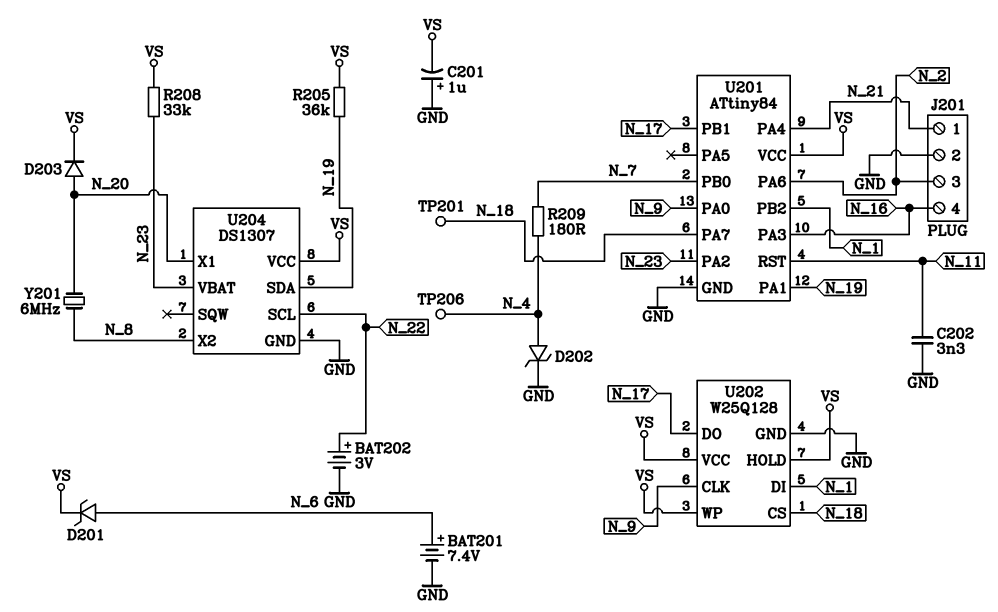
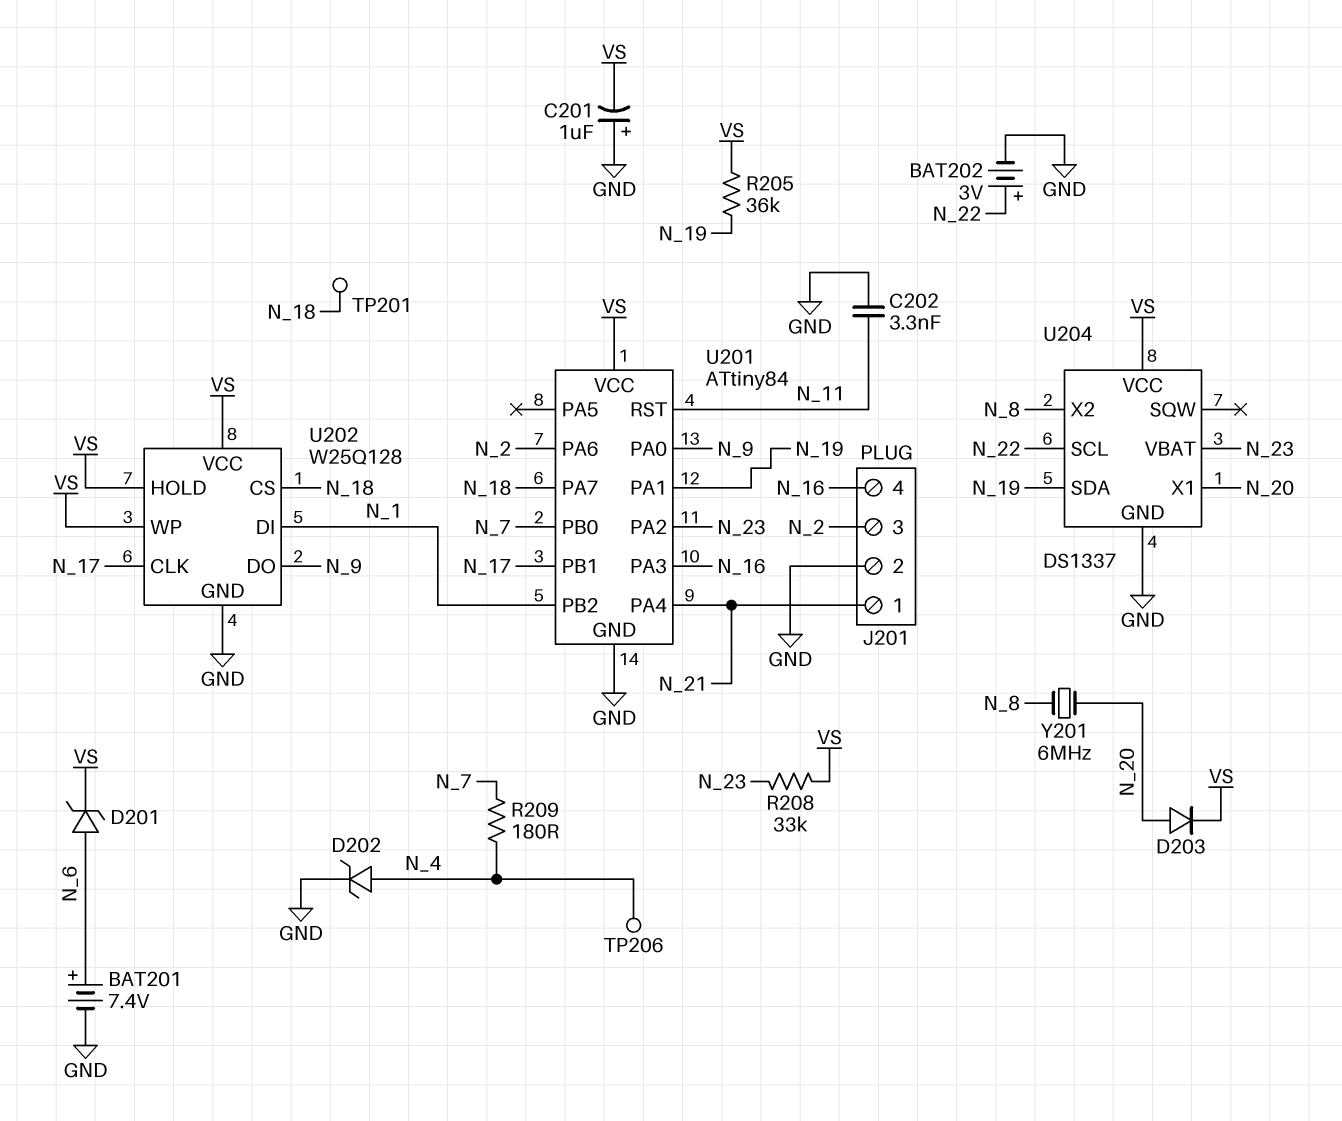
U202 pin CLK: N_9 -> N_17
U202 pin DO: N_17 -> N_9
U204: DS1307 -> DS1337

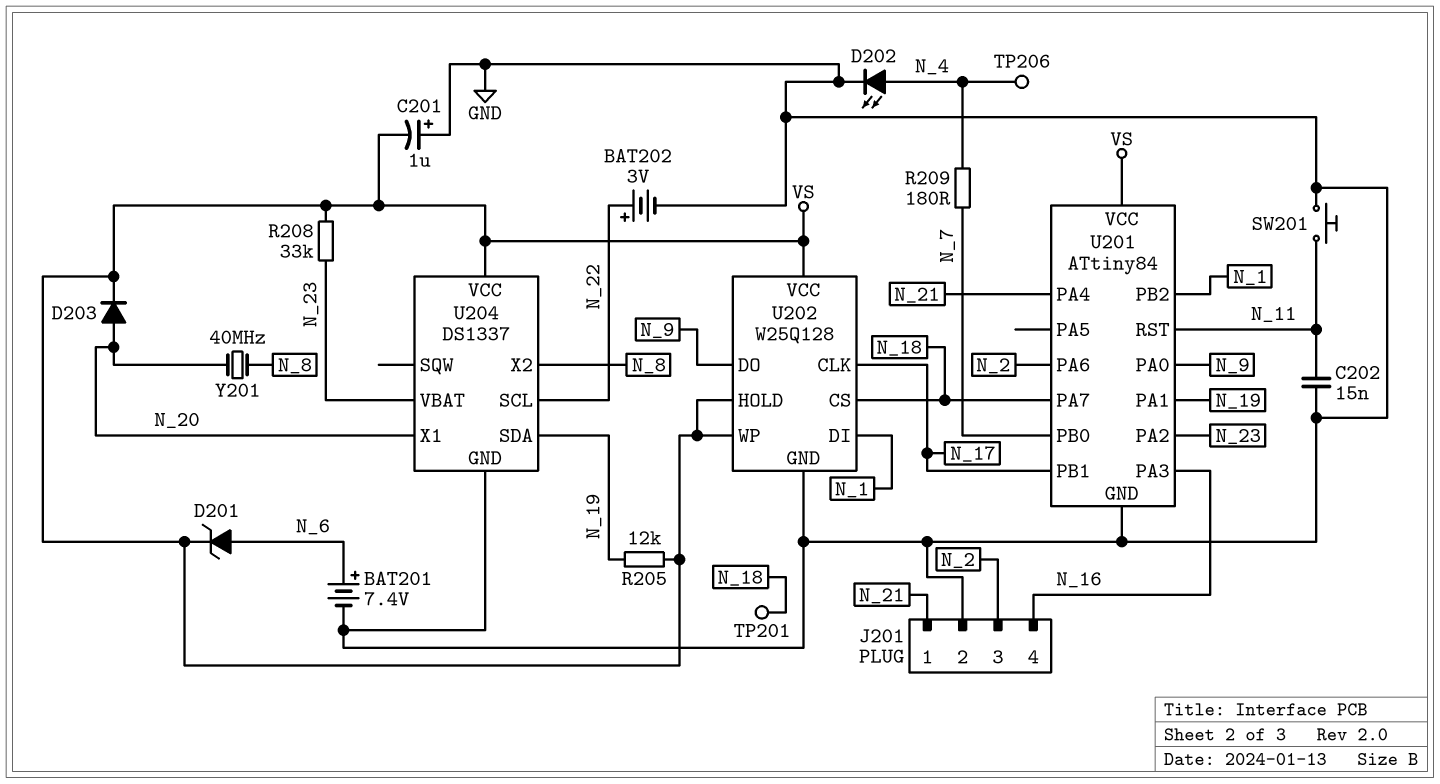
C202: 3.3nF (GND, N_11) -> 15nF (GND, N_11)
D202: zener (A N_4, K GND) -> LED (A N_4, K GND)
R205: 36k (N_19, VS) -> 12k (N_19, VS)
SW201: none -> button (GND, N_11)
Y201: 6MHz (N_8, N_20) -> 40MHz (N_8, N_20)

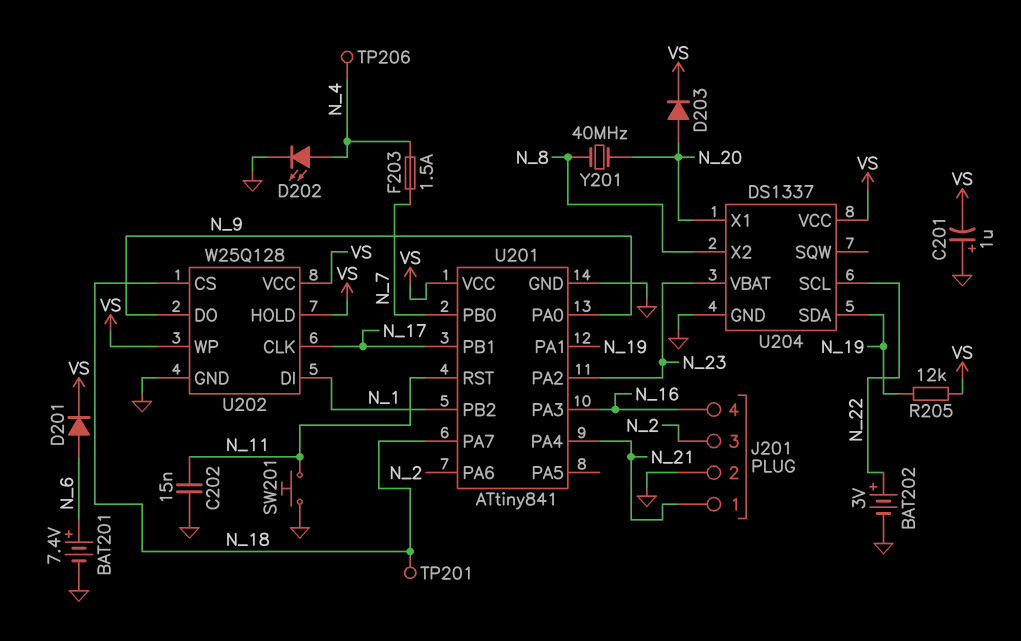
D201: zener (A N_6, K VS) -> diode (A N_6, K VS)
F203: none -> 1.5A (N_4, N_7)
R208: 33k (N_23, VS) -> none
R209: 180 (N_4, N_7) -> none
U201: ATtiny84 -> ATtiny841

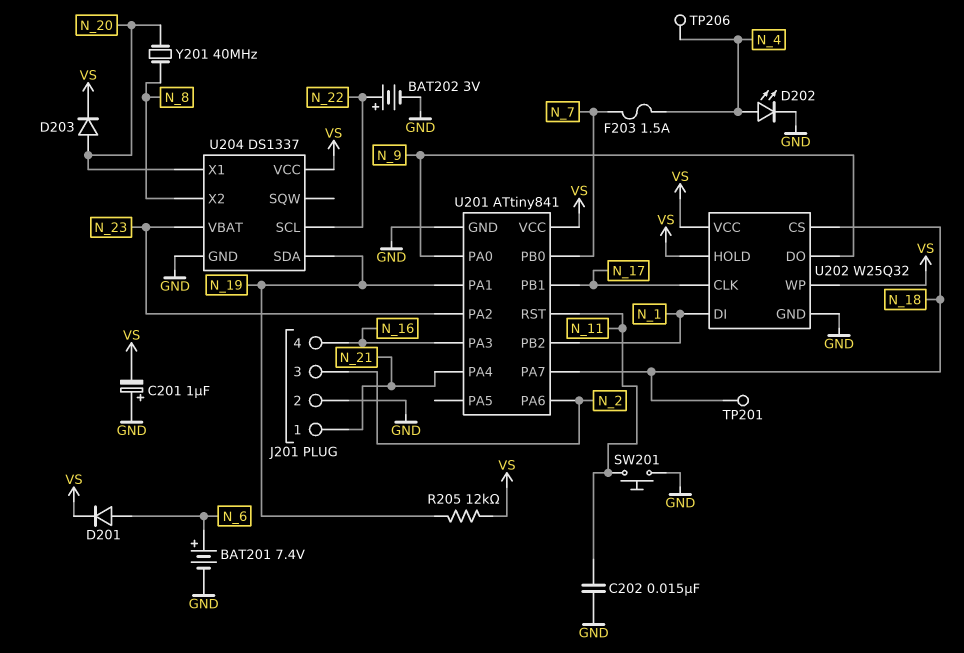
U202: W25Q128 -> W25Q32

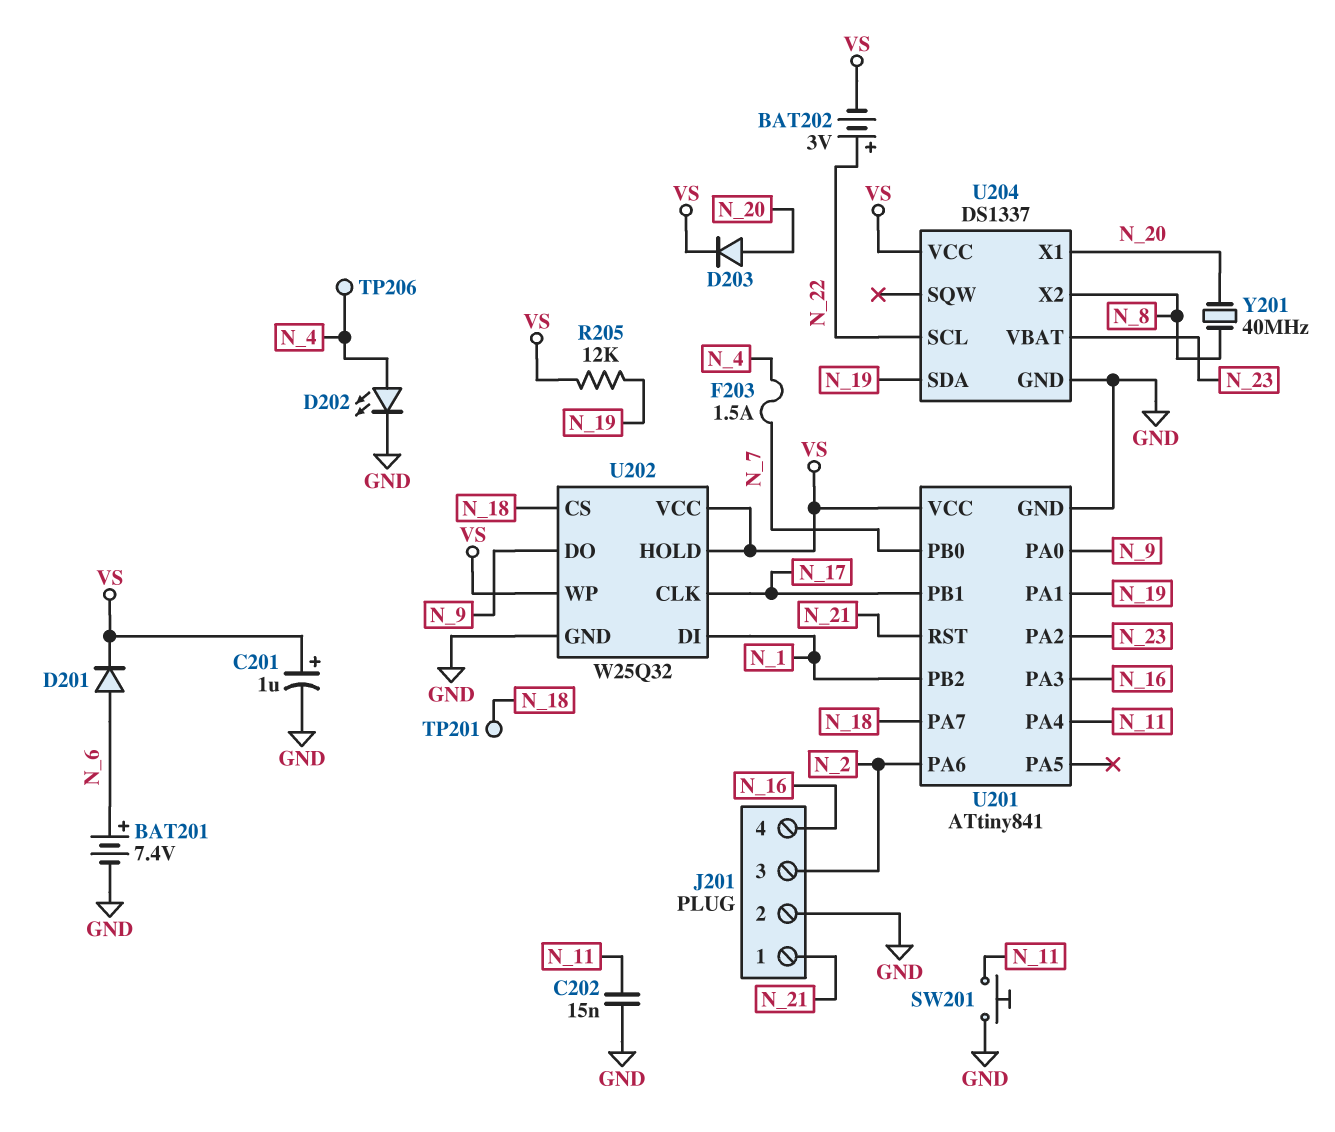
BAT202: 3V (plus N_22, minus GND) -> 3V (plus N_22, minus VS)
C201: 1uF (plus GND, minus VS) -> 1uF (plus VS, minus GND)
U201 pin PA4: N_21 -> N_11
U201 pin RST: N_11 -> N_21

